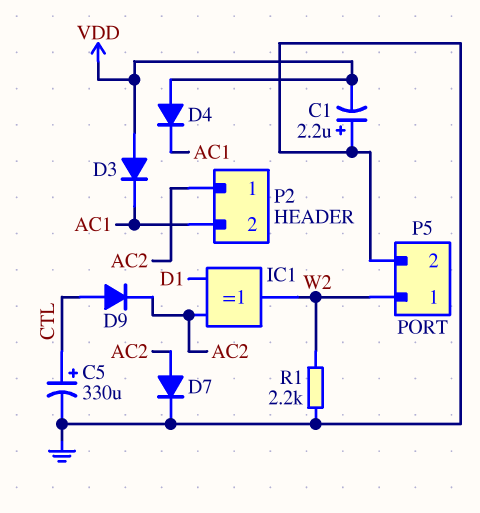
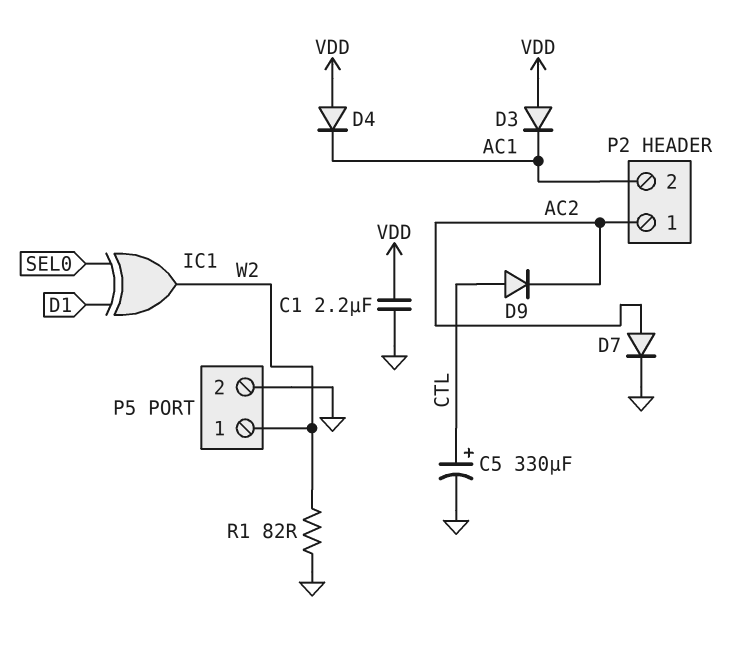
C1: 2.2uF (plus GND, minus VDD) -> 2.2uF (GND, VDD)
IC1: XOR (in AC2, in D1, out W2) -> XOR (in D1, in SEL0, out W2)
R1: 2.2k (GND, W2) -> 82 (GND, W2)

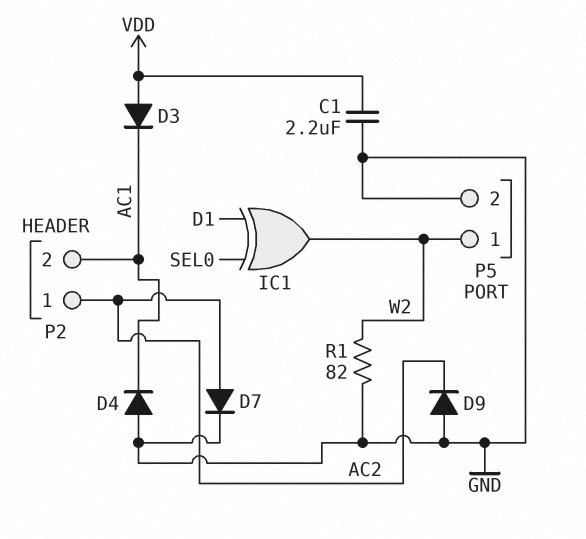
C5: 330uF (plus CTL, minus GND) -> none
D4: diode (A VDD, K AC1) -> diode (A GND, K AC1)
D9: diode (A CTL, K AC2) -> diode (A GND, K AC2)

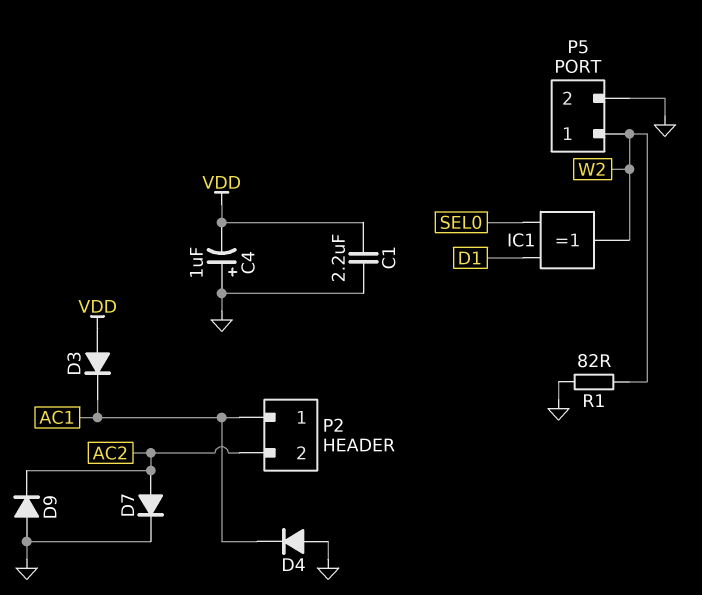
C4: none -> 1uF (plus GND, minus VDD)
P2 pin 1: AC2 -> AC1
P2 pin 2: AC1 -> AC2

